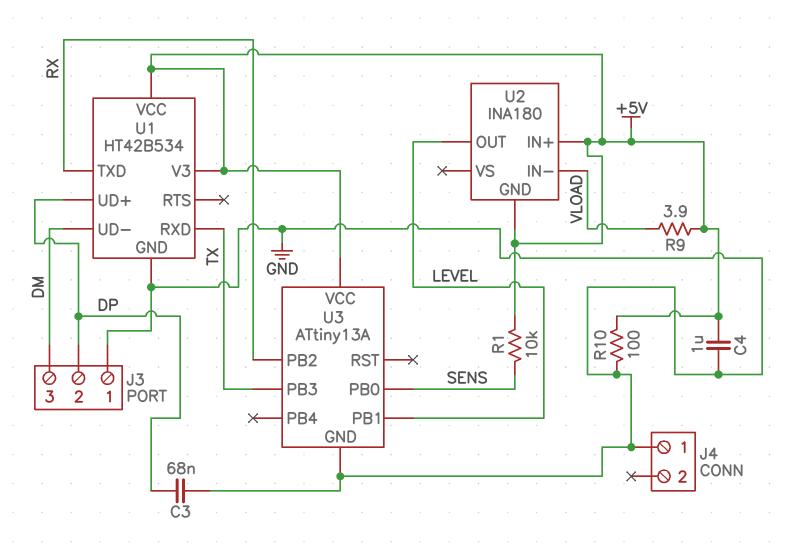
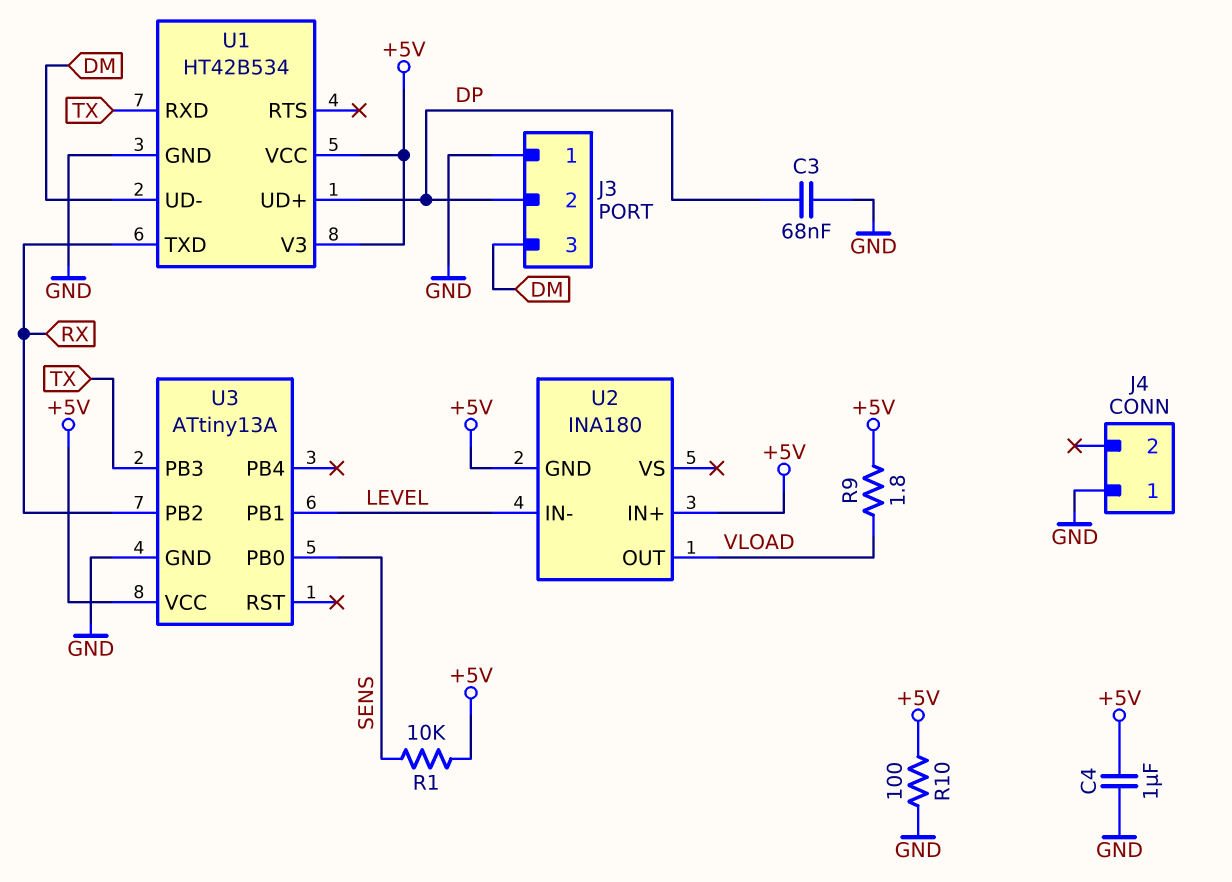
R9: 3.9 (+5V, VLOAD) -> 1.8 (+5V, VLOAD)
U2 pin IN-: VLOAD -> LEVEL
U2 pin OUT: LEVEL -> VLOAD

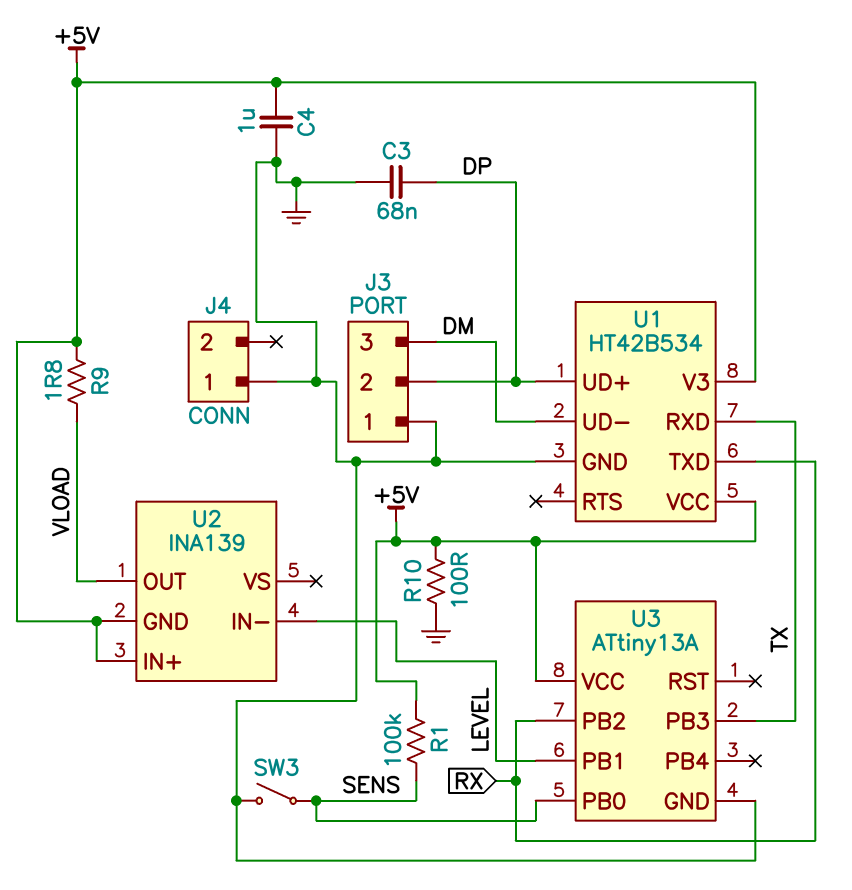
R1: 10k (+5V, SENS) -> 100k (+5V, SENS)
SW3: none -> switch (GND, SENS)
U2: INA180 -> INA139

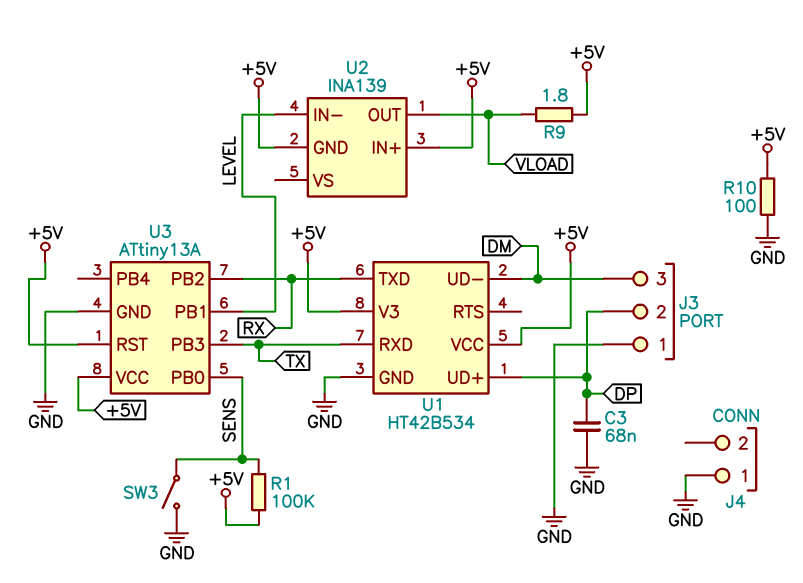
C4: 1uF (+5V, GND) -> none
U3 pin RST: none -> +5V

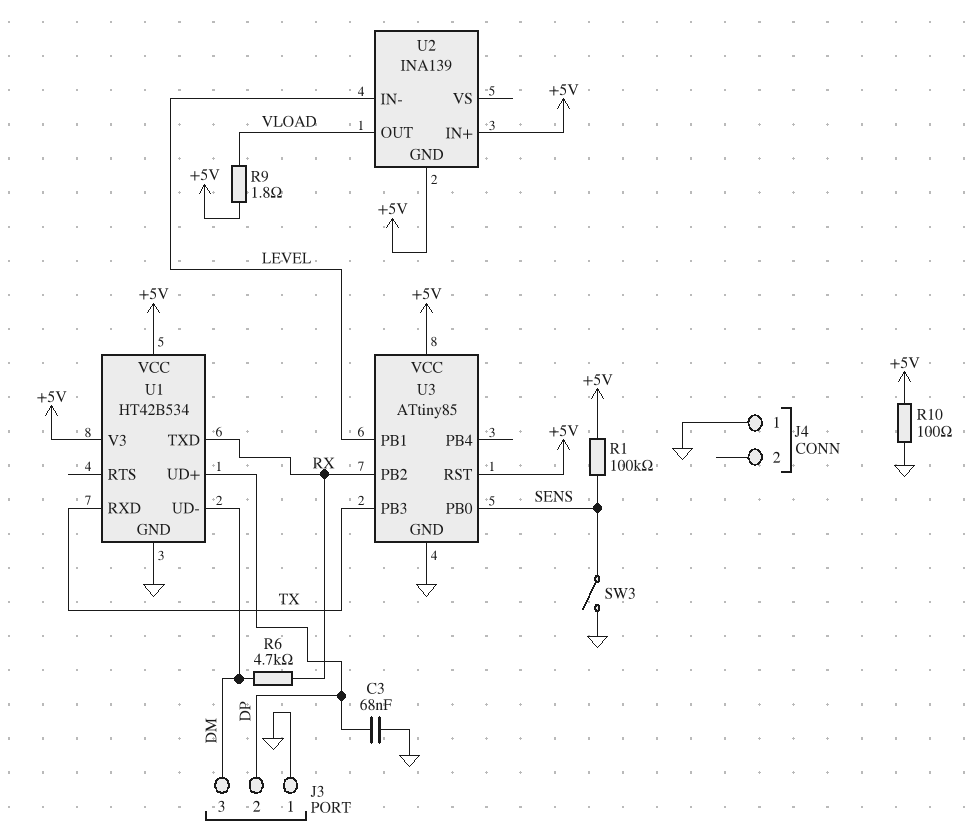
R6: none -> 4.7k (DM, RX)
U3: ATtiny13A -> ATtiny85

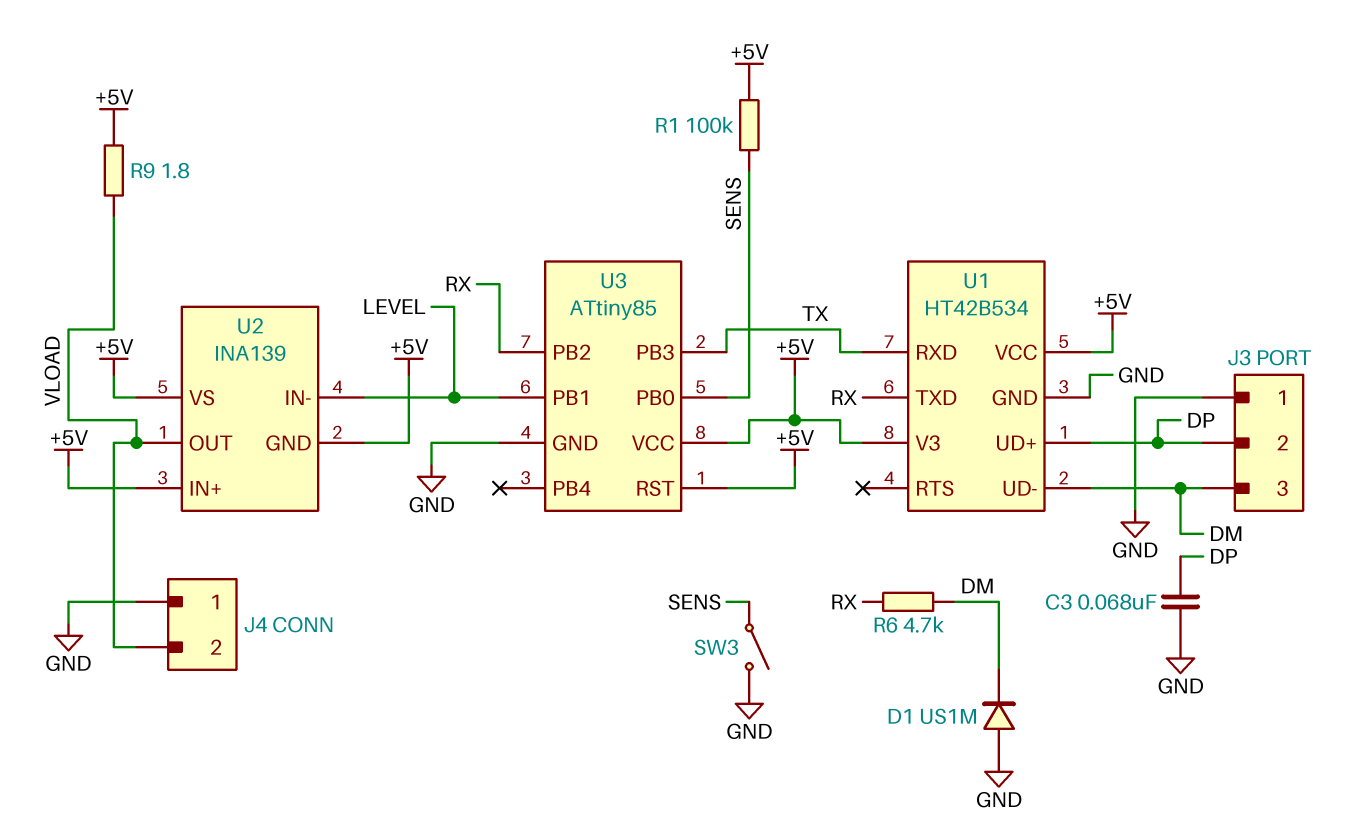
D1: none -> diode US1M (A GND, K DM)
J4 pin 2: none -> VLOAD
R10: 100 (+5V, GND) -> none
U2 pin VS: none -> +5V

